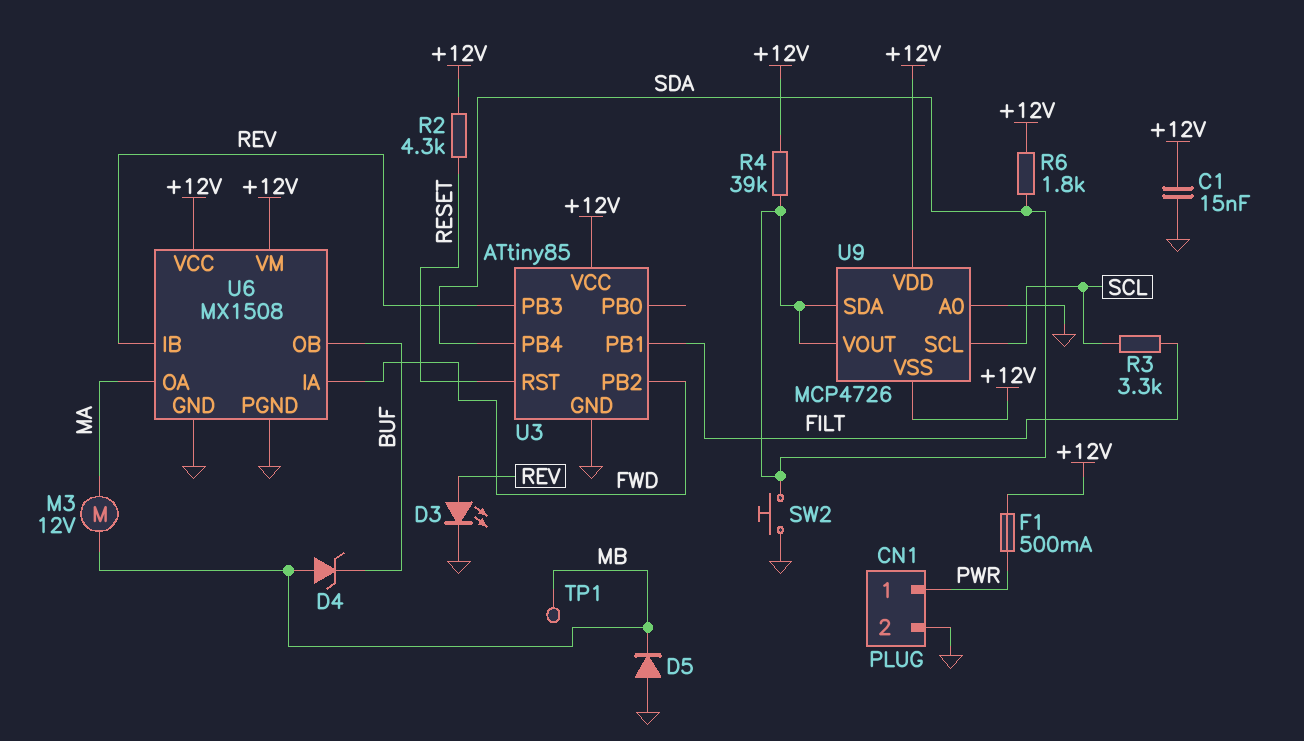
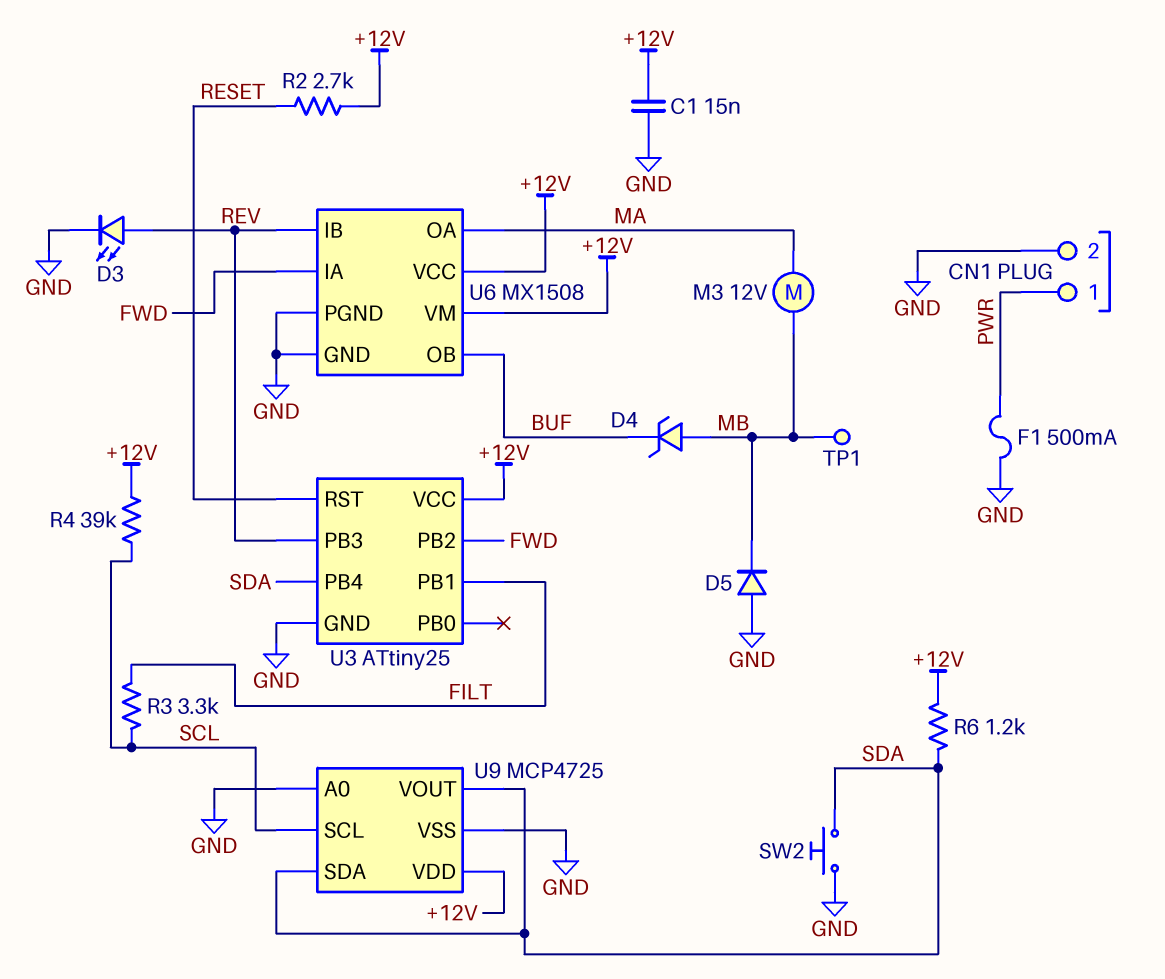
F1: 500mA (+12V, PWR) -> 500mA (GND, PWR)
R2: 4.3k (+12V, RESET) -> 2.7k (+12V, RESET)
R4: 39k (+12V, SDA) -> 39k (+12V, SCL)
R6: 1.8k (+12V, SDA) -> 1.2k (+12V, SDA)
U3: ATtiny85 -> ATtiny25
U9: MCP4726 -> MCP4725
U9 pin VSS: +12V -> GND

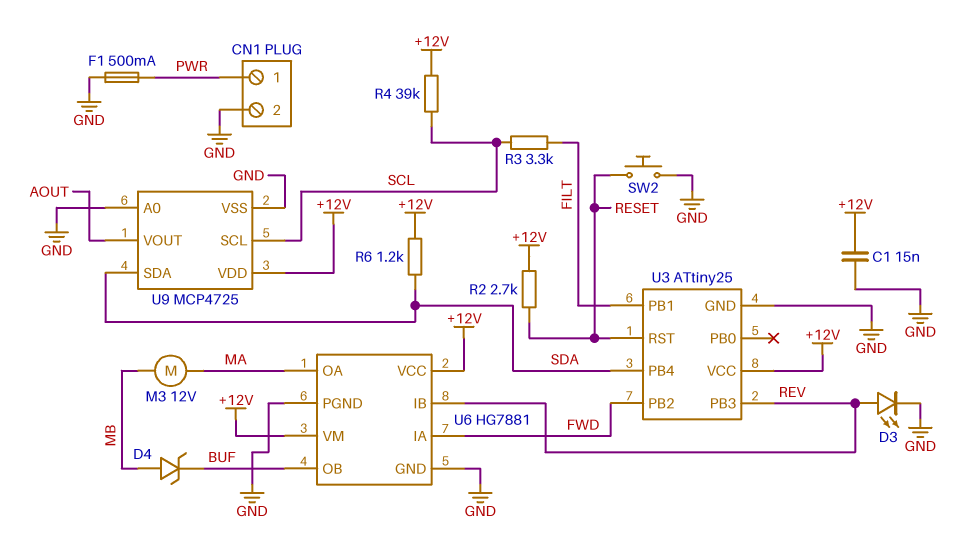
D5: diode (A GND, K MB) -> none
SW2: button (GND, SDA) -> button (GND, RESET)
TP1: test point (MB) -> none
U6: MX1508 -> HG7881
U9 pin VOUT: SDA -> AOUT

